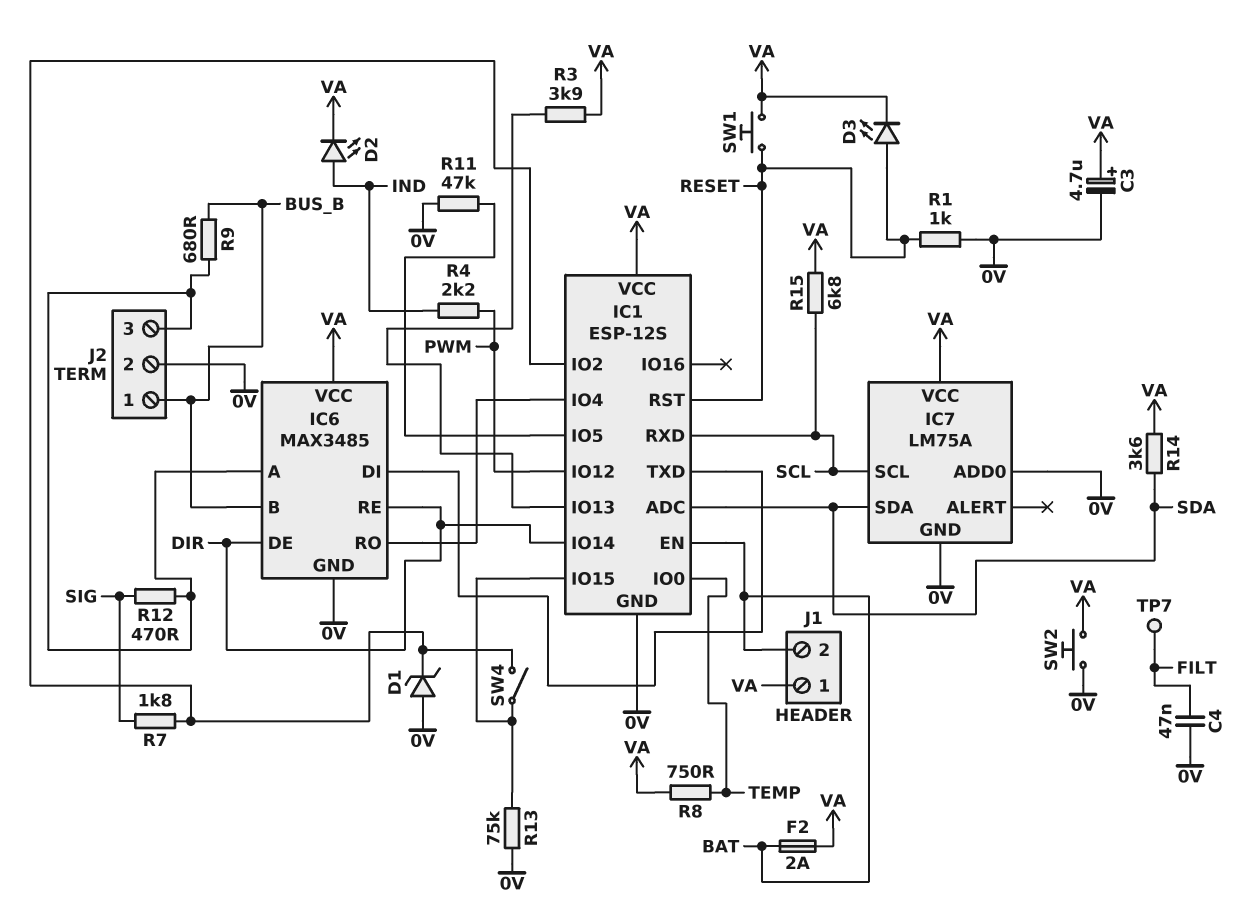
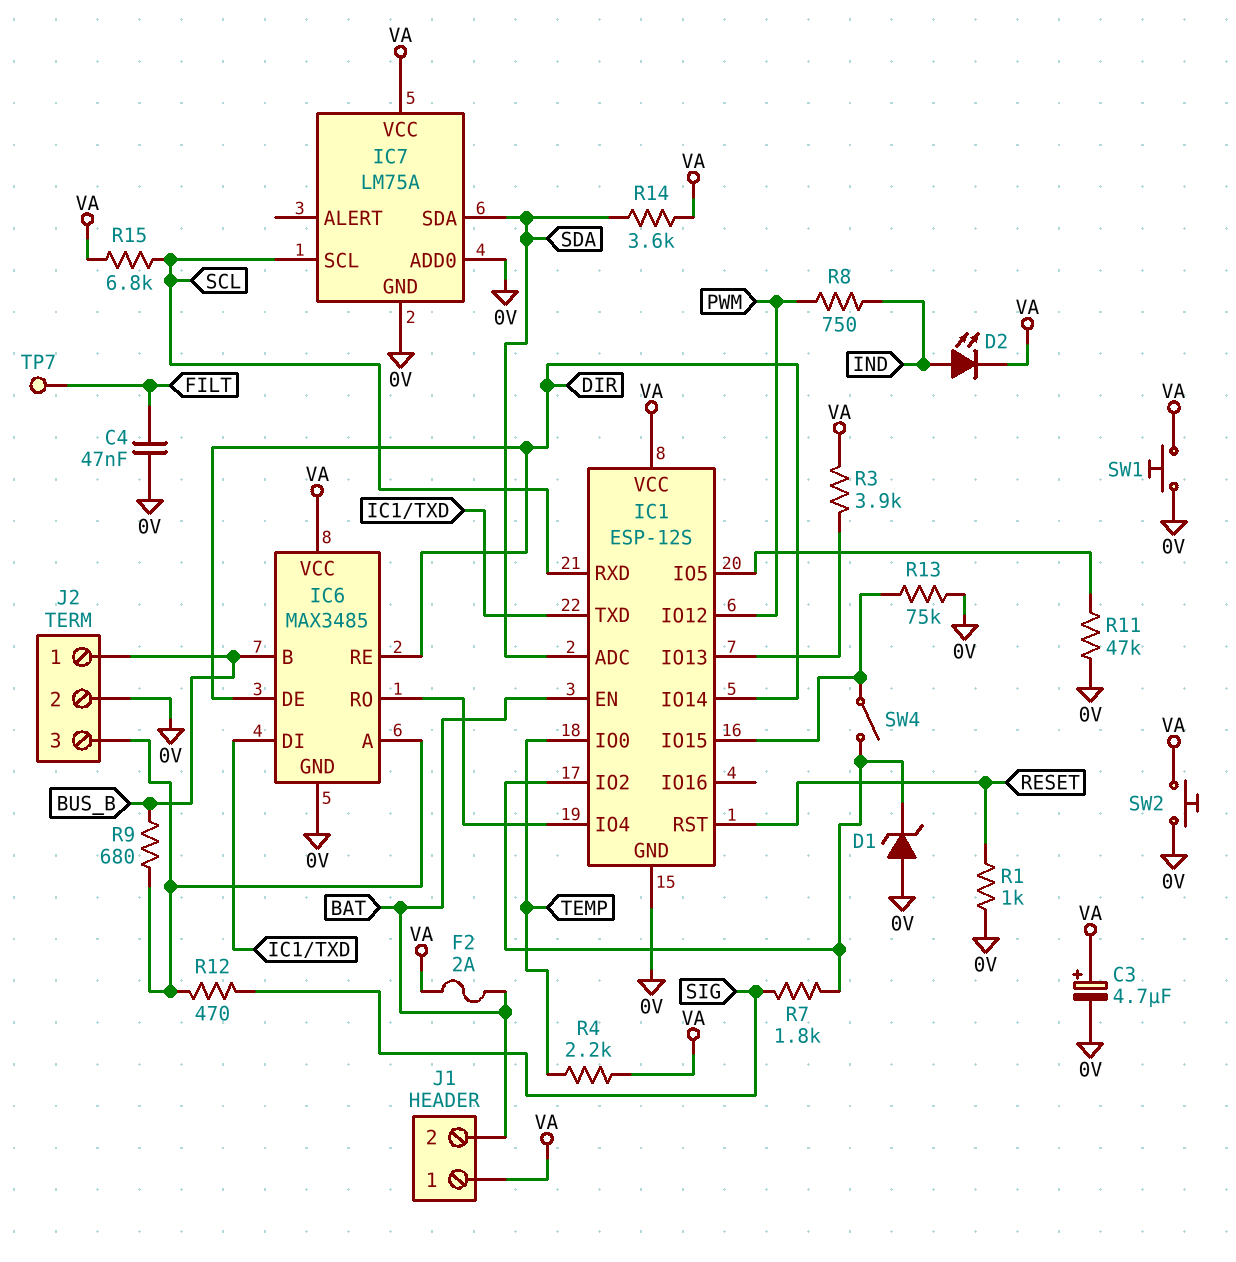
D3: LED (A RESET, K VA) -> none
R4: 2.2k (IND, PWM) -> 2.2k (TEMP, VA)
R8: 750 (TEMP, VA) -> 750 (IND, PWM)
SW1: button (RESET, VA) -> button (0V, VA)

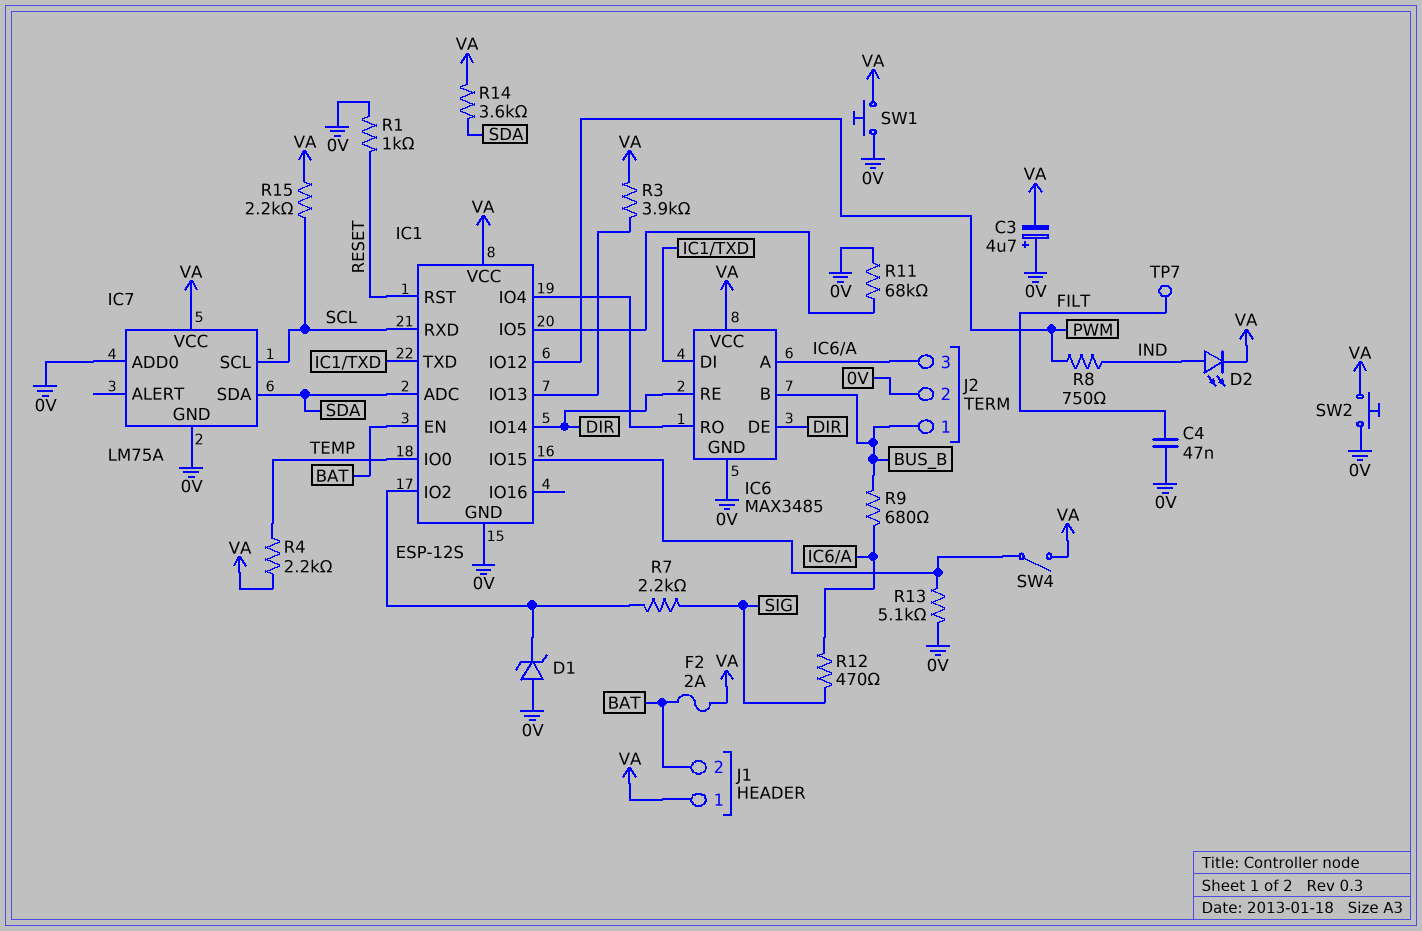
C3: 4.7uF (plus VA, minus 0V) -> 4.7uF (plus 0V, minus VA)
R7: 1.8k (IC1/IO2, SIG) -> 2.2k (IC1/IO2, SIG)
R11: 47k (0V, IC1/IO5) -> 68k (0V, IC1/IO5)
R13: 75k (0V, IC1/IO15) -> 5.1k (0V, IC1/IO15)
R15: 6.8k (SCL, VA) -> 2.2k (SCL, VA)
SW4: switch (IC1/IO2, IC1/IO15) -> switch (IC1/IO15, VA)

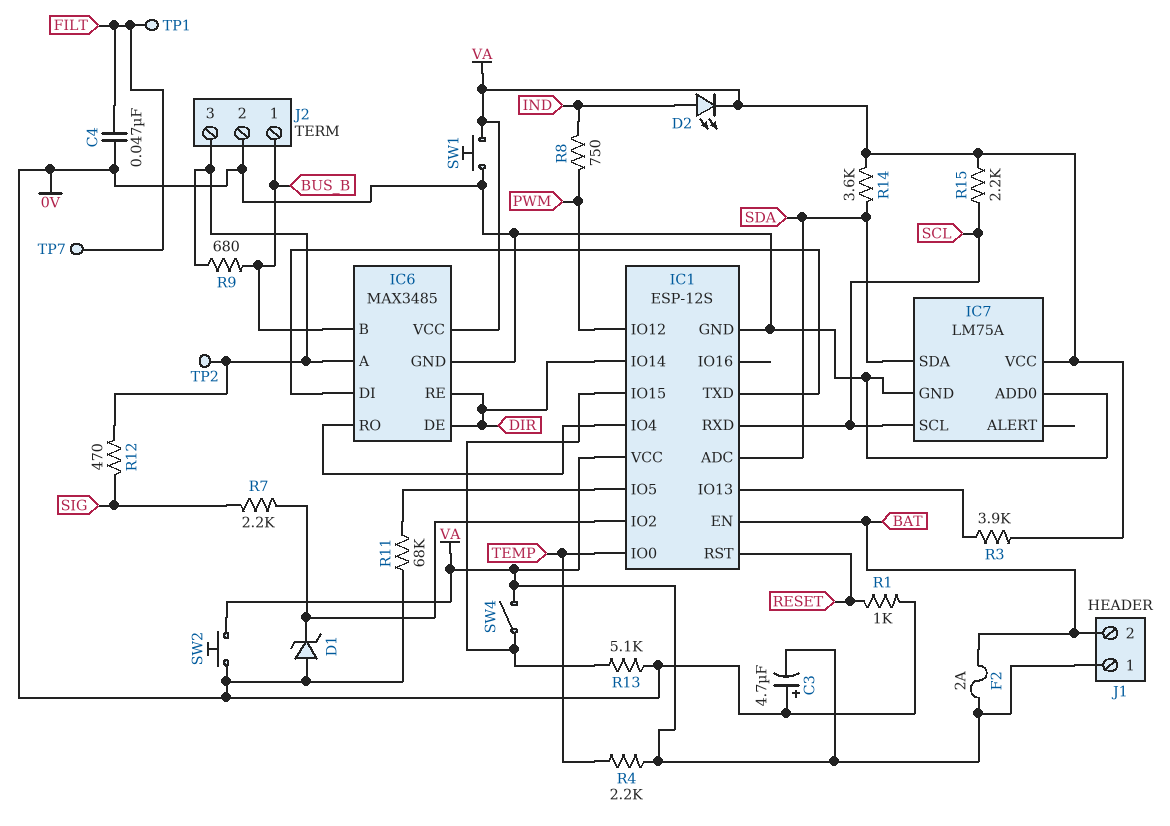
TP1: none -> test point (FILT)
TP2: none -> test point (IC6/A)

